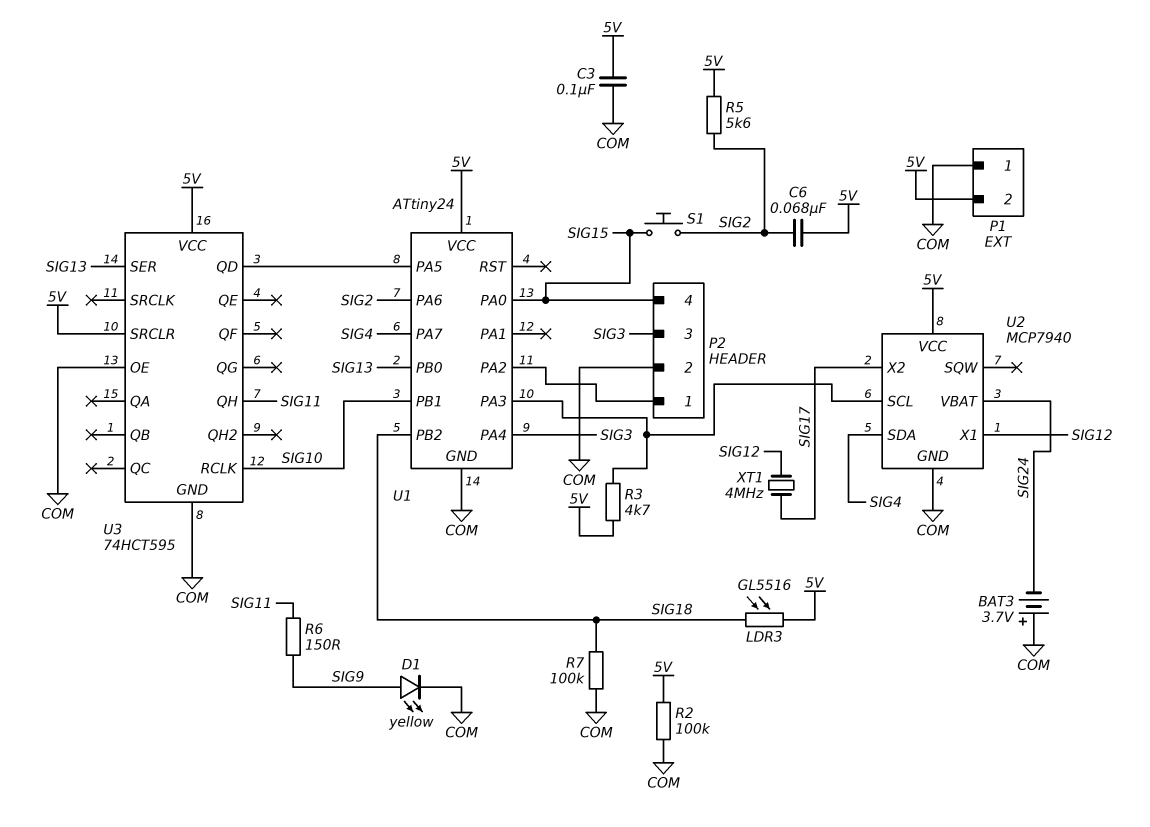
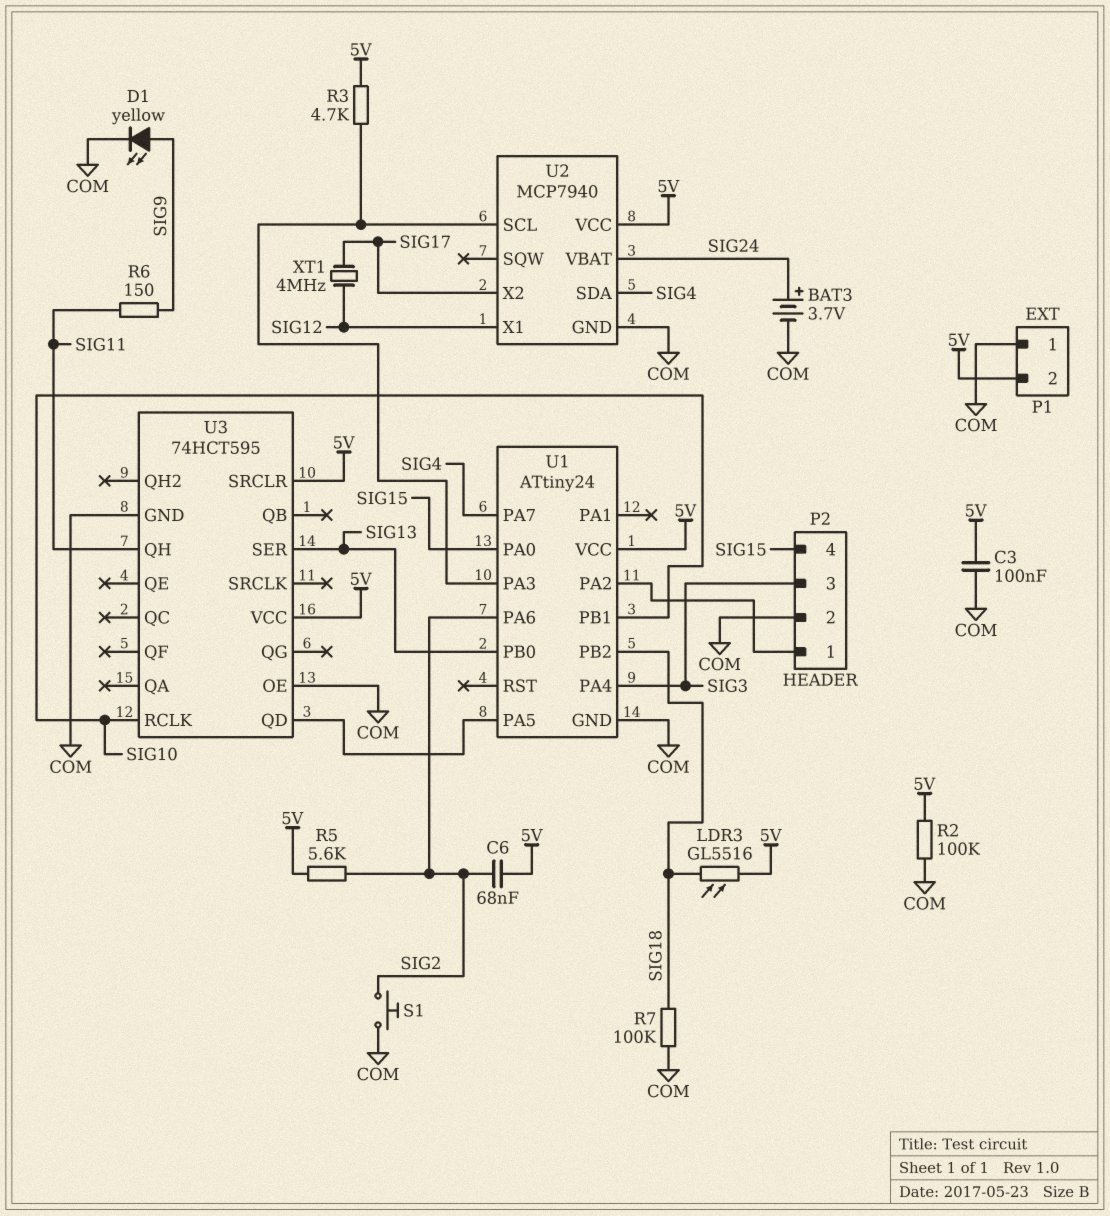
BAT3: 3.7V (plus COM, minus SIG24) -> 3.7V (plus SIG24, minus COM)
S1: button (SIG2, SIG15) -> button (COM, SIG2)

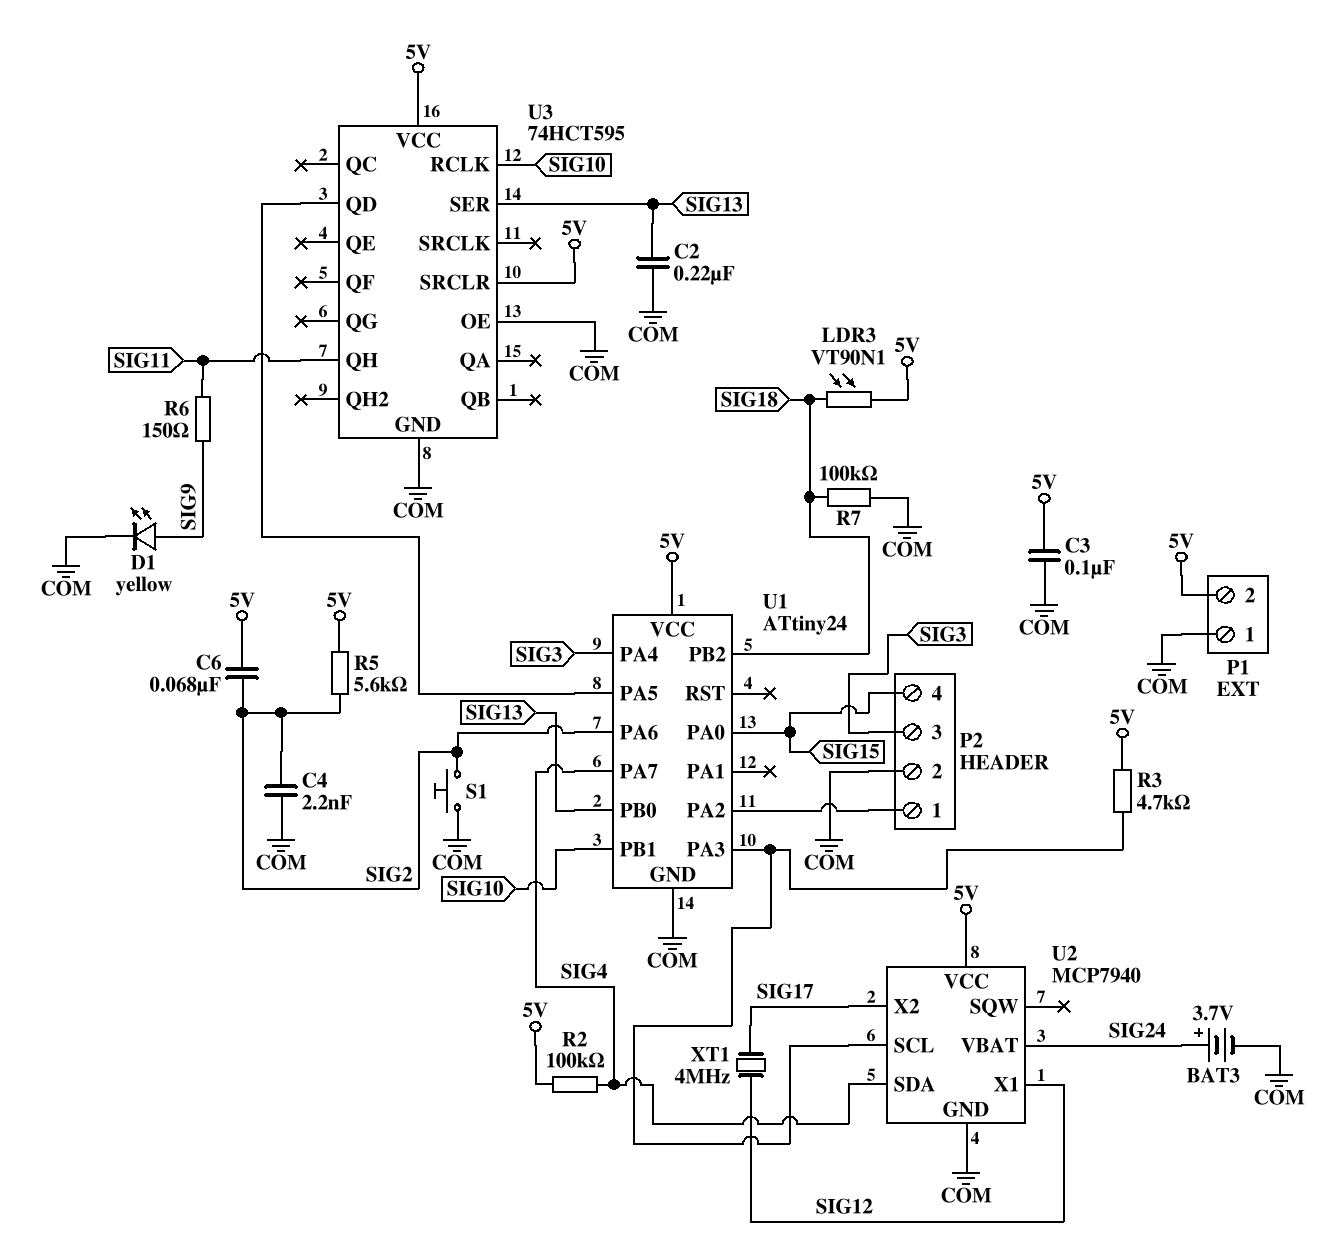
C2: none -> 220nF (COM, SIG13)
C4: none -> 2.2nF (COM, SIG2)
LDR3: GL5516 (5V, SIG18) -> VT90N1 (5V, SIG18)
R2: 100k (5V, COM) -> 100k (5V, SIG4)

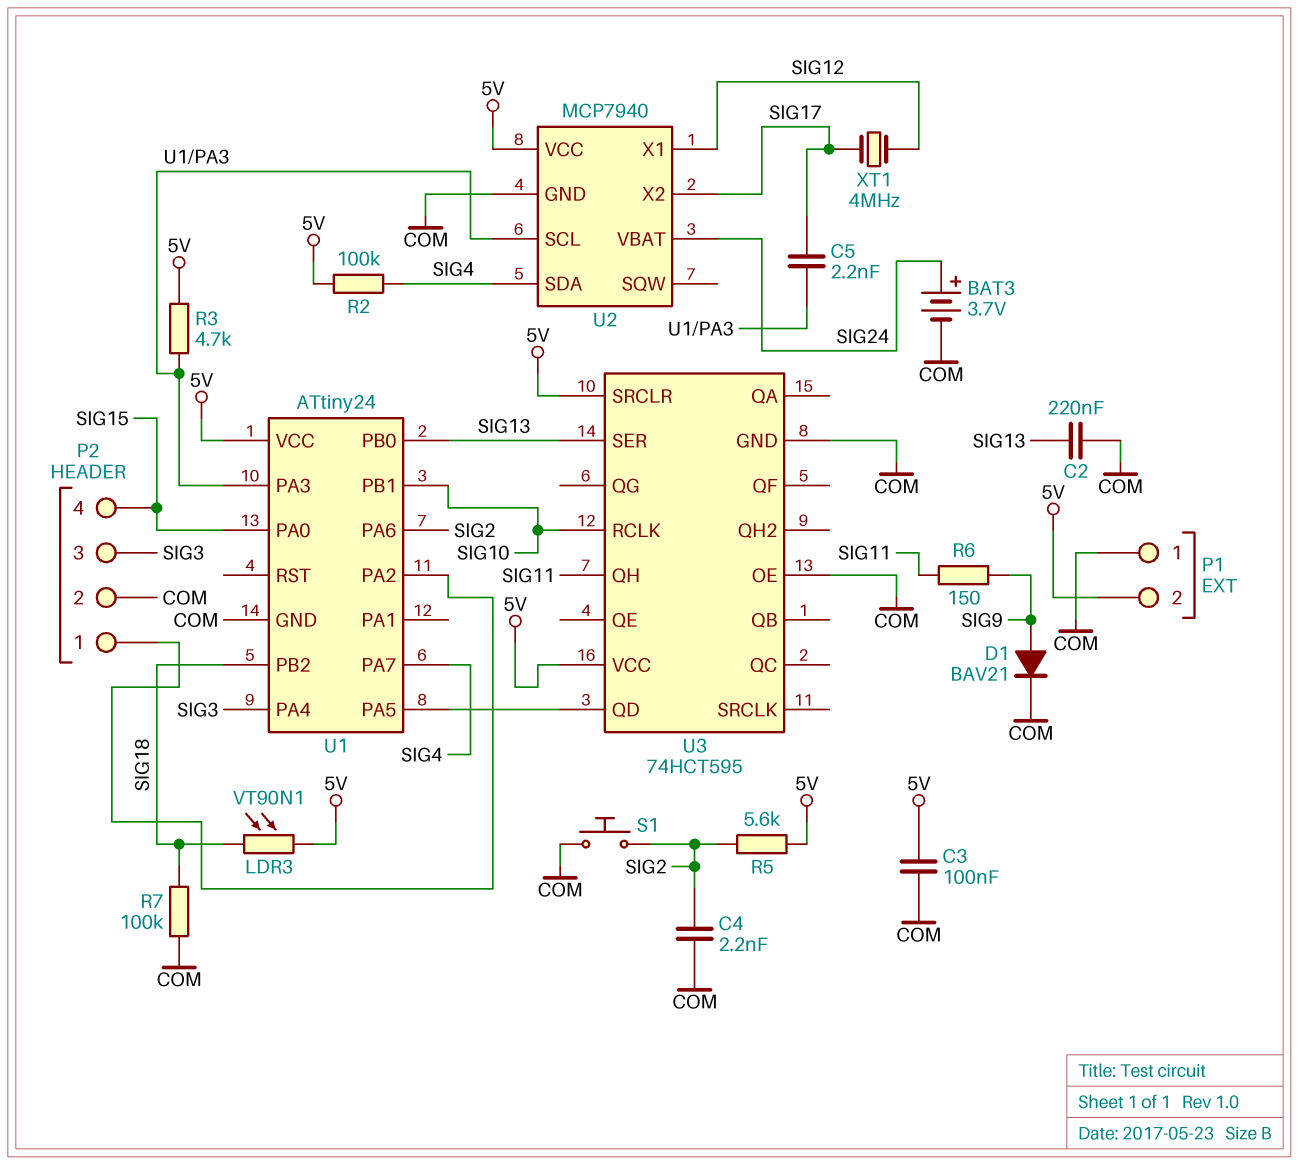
C5: none -> 2.2nF (SIG17, U1/PA3)
C6: 68nF (5V, SIG2) -> none
D1: LED yellow (A SIG9, K COM) -> diode BAV21 (A SIG9, K COM)

